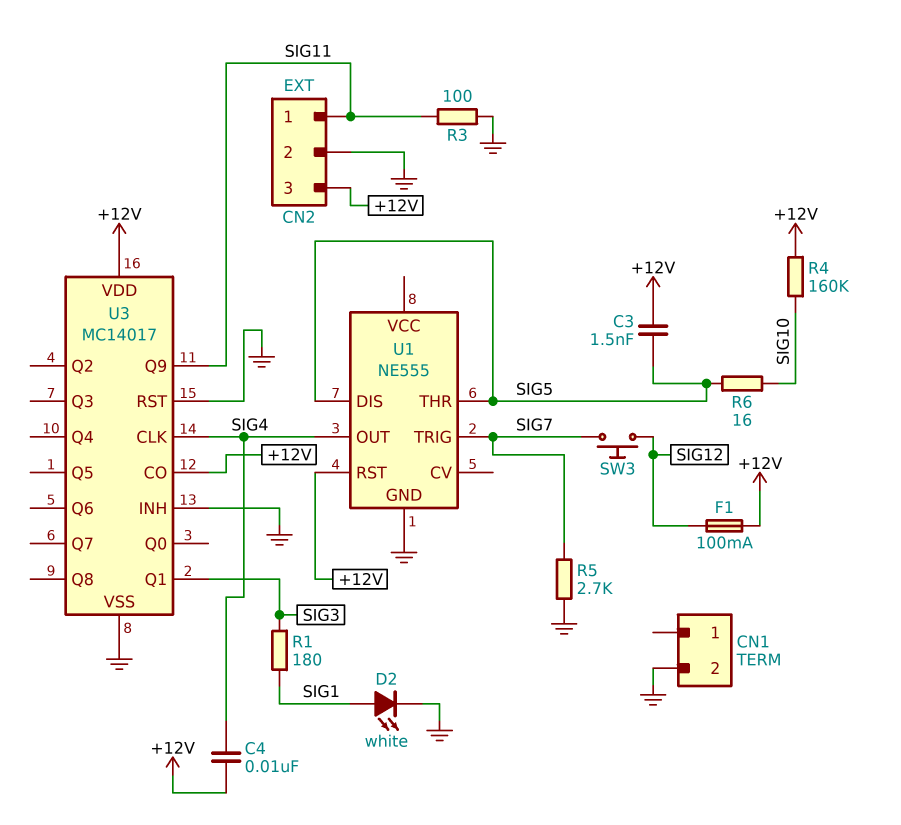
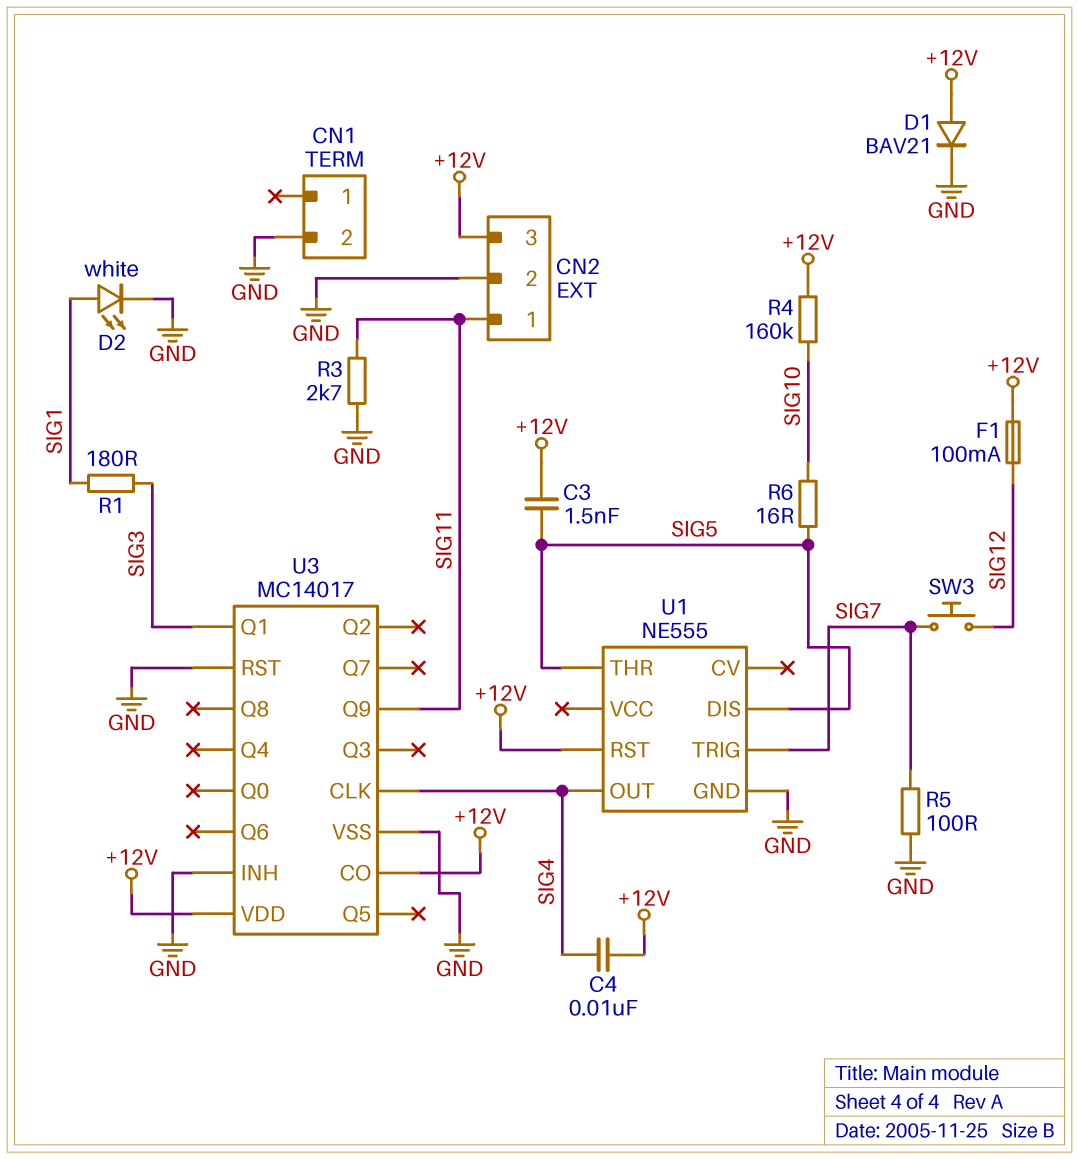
D1: none -> diode BAV21 (A +12V, K GND)
R3: 100 (GND, SIG11) -> 2.7k (GND, SIG11)
R5: 2.7k (GND, SIG7) -> 100 (GND, SIG7)

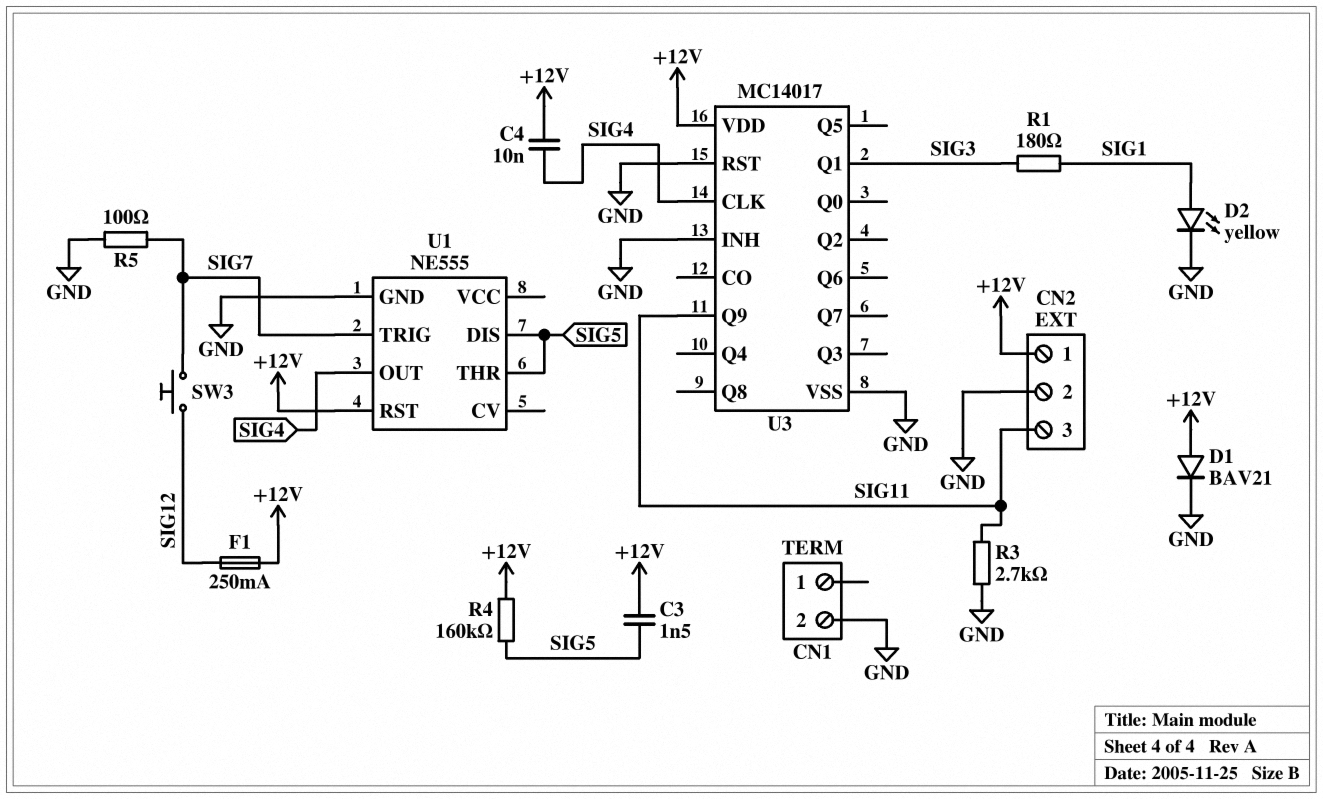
CN2 pin 1: SIG11 -> +12V
CN2 pin 3: +12V -> SIG11
D2: LED white (A SIG1, K GND) -> LED yellow (A SIG1, K GND)
F1: 100mA (+12V, SIG12) -> 250mA (+12V, SIG12)
R4: 160k (+12V, SIG10) -> 160k (+12V, SIG5)
R6: 16 (SIG5, SIG10) -> none
U3 pin CO: +12V -> none

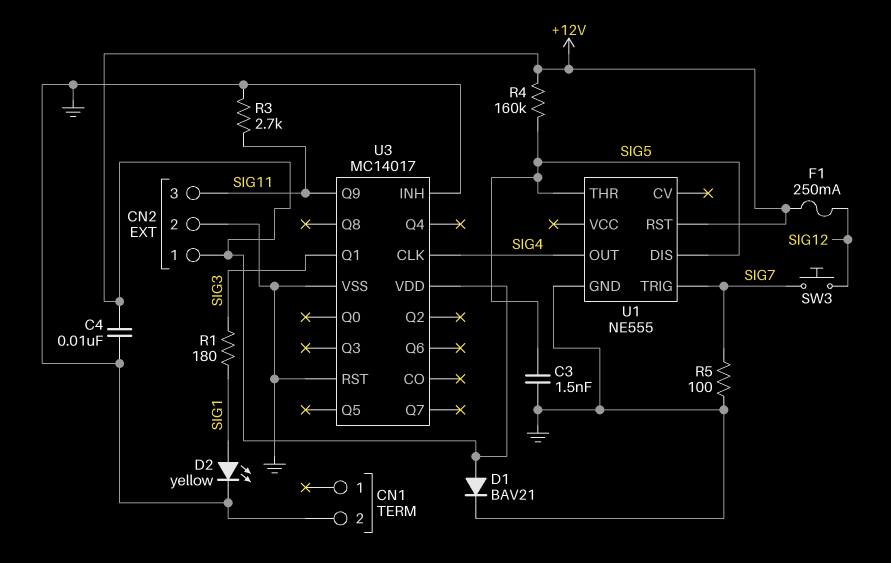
C3: 1.5nF (+12V, SIG5) -> 1.5nF (GND, SIG5)
C4: 10nF (+12V, SIG4) -> 10nF (+12V, GND)

